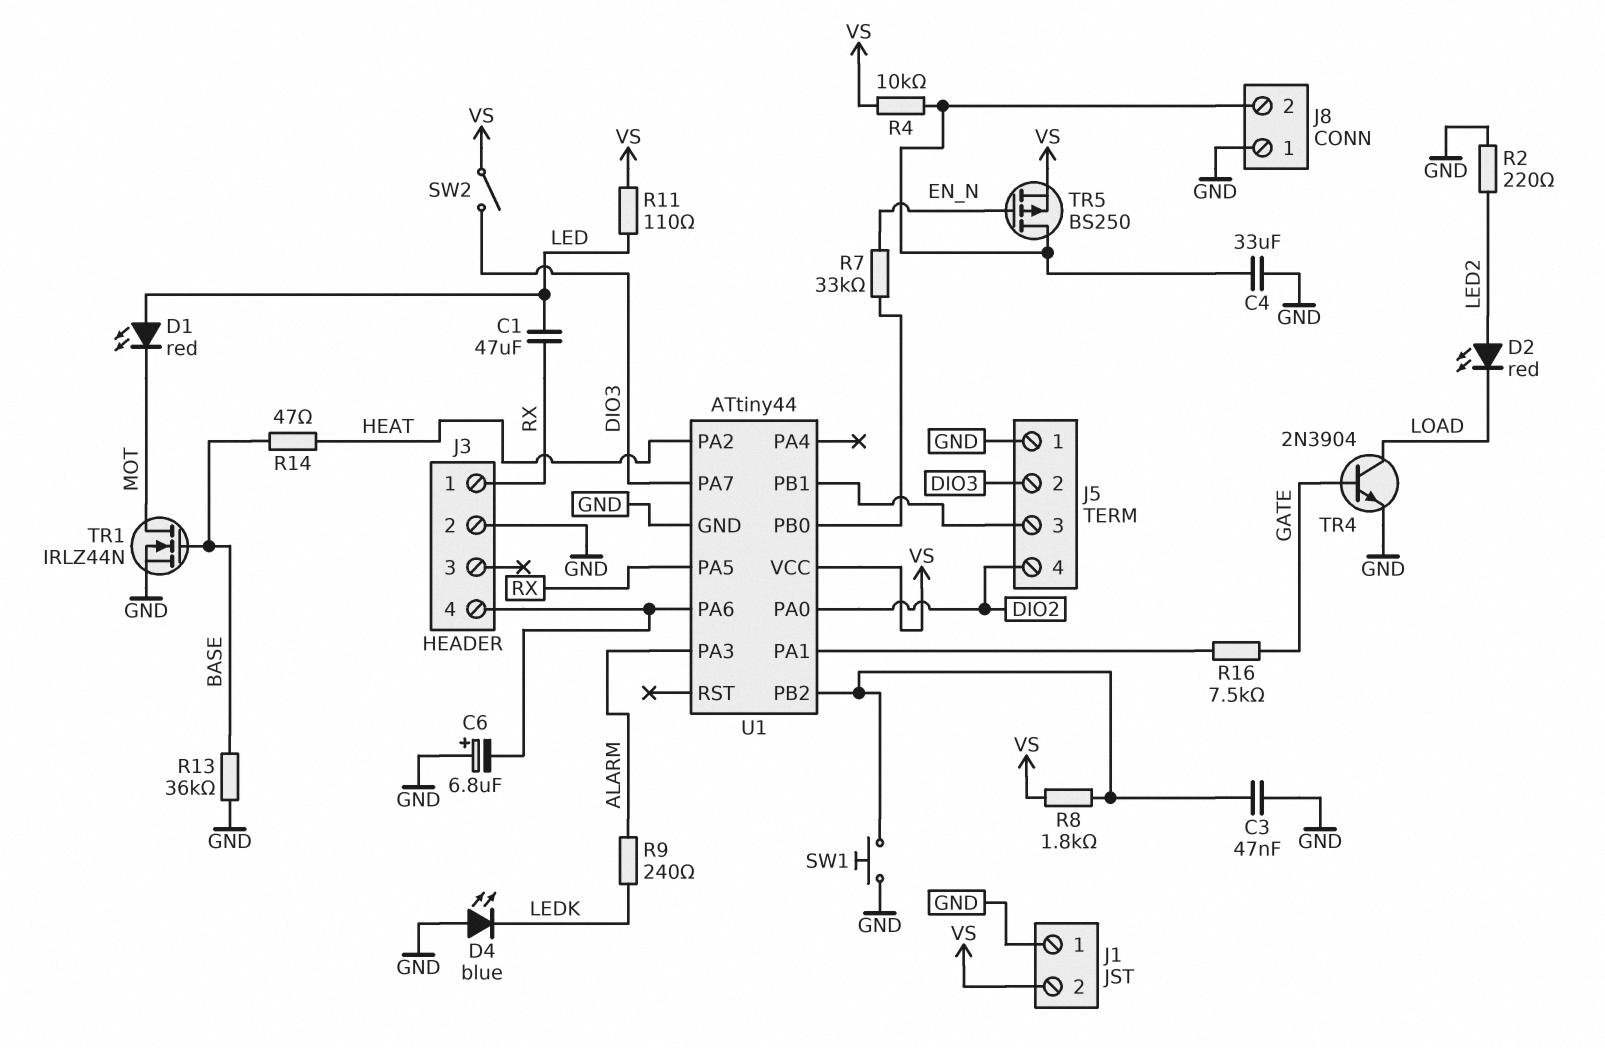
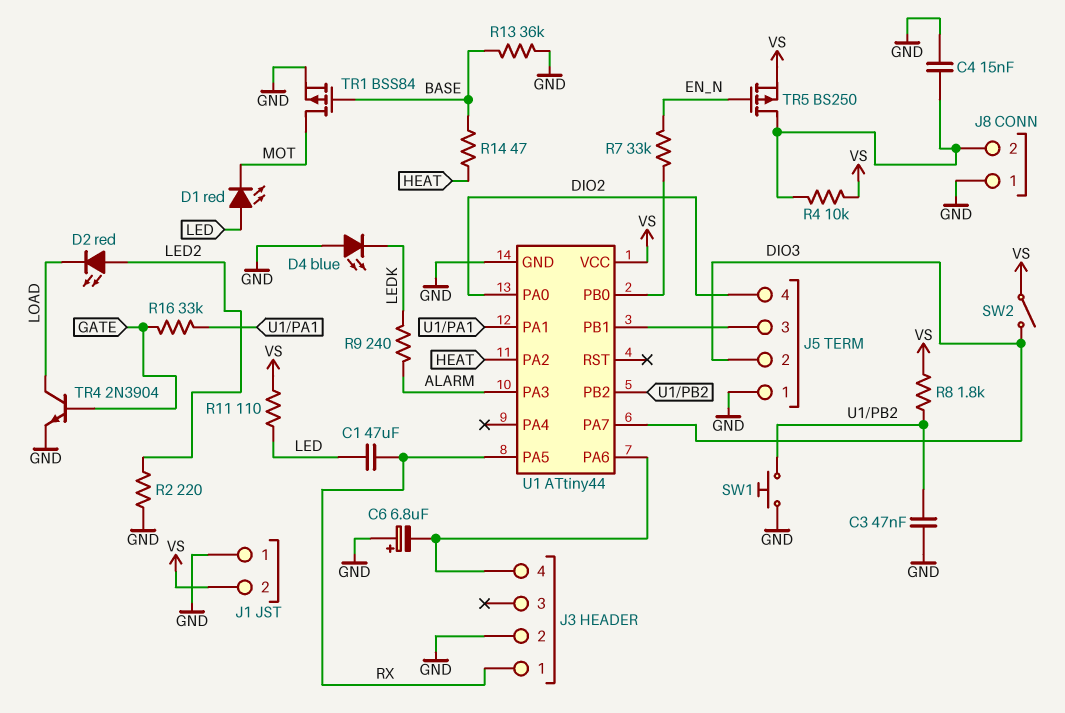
C4: 33uF (GND, J8/2) -> 15nF (GND, J8/2)
R16: 7.5k (GATE, U1/PA1) -> 33k (GATE, U1/PA1)
TR1: NMOS IRLZ44N (G BASE, D MOT, S GND) -> PMOS BSS84 (G BASE, D MOT, S GND)

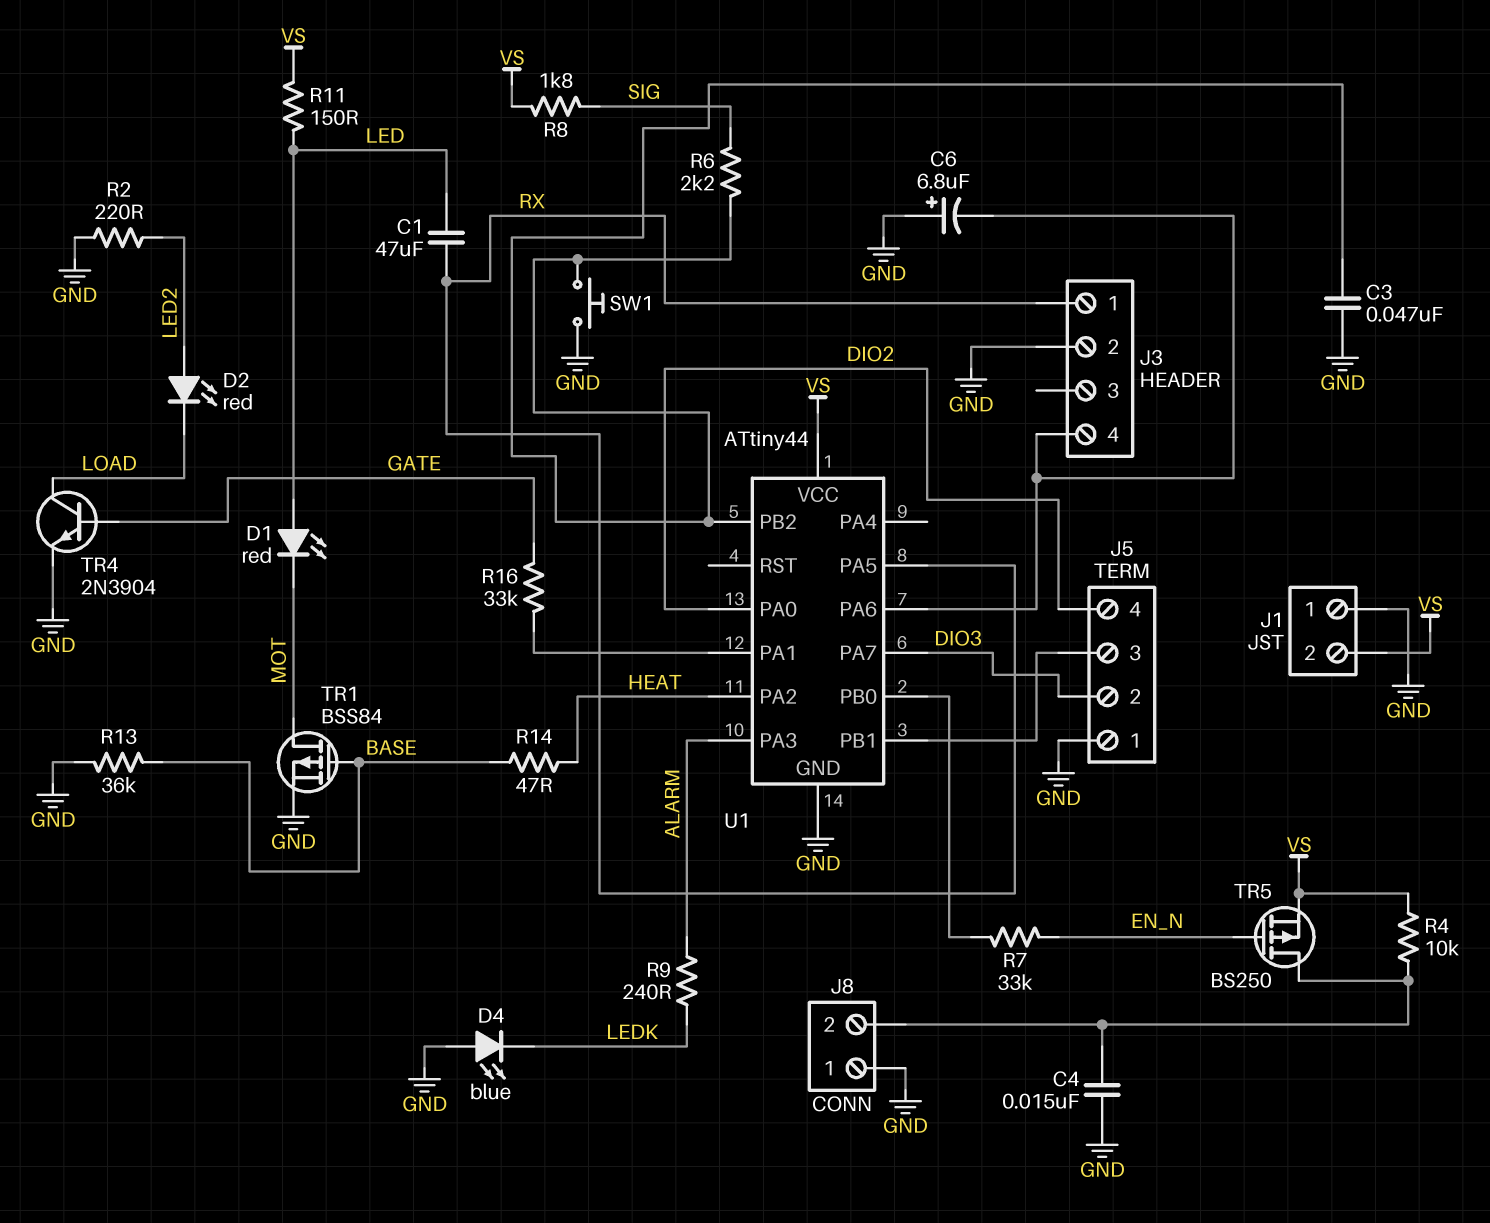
R6: none -> 2.2k (SIG, U1/PB2)
R8: 1.8k (U1/PB2, VS) -> 1.8k (SIG, VS)
R11: 110 (LED, VS) -> 150 (LED, VS)
SW2: switch (DIO3, VS) -> none

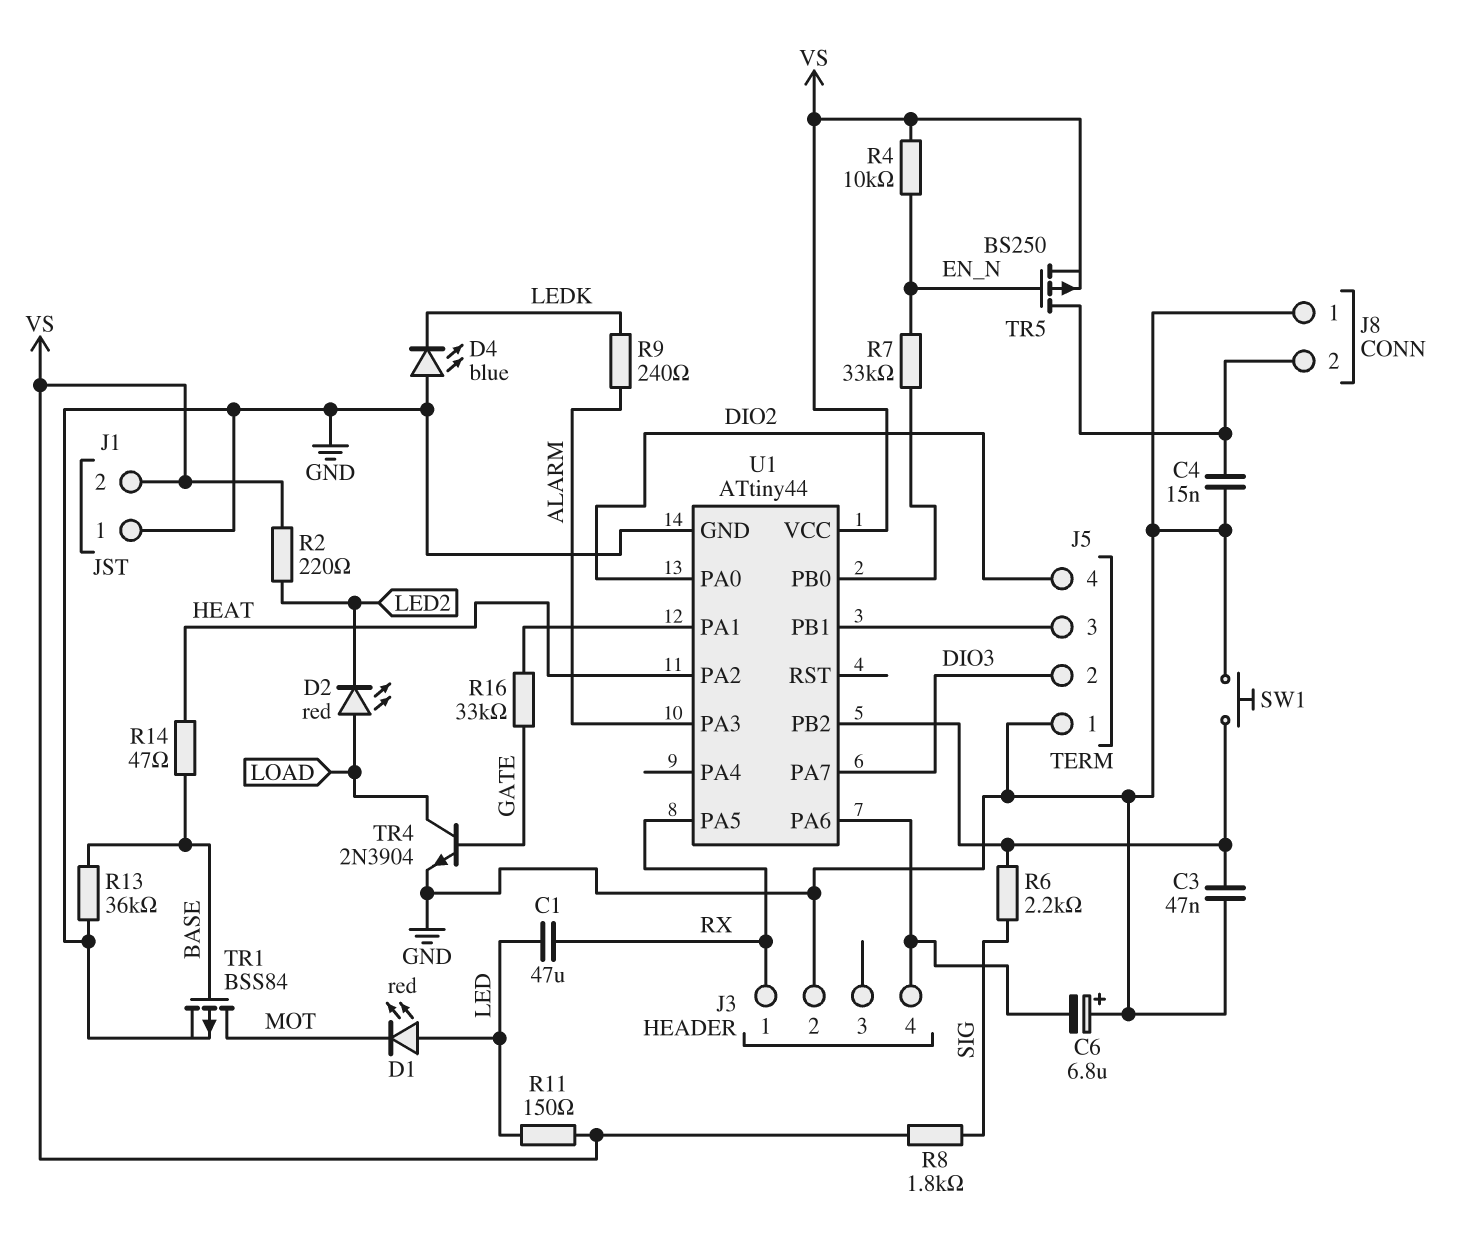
D2: LED red (A LED2, K LOAD) -> LED red (A LOAD, K LED2)
R2: 220 (GND, LED2) -> 220 (LED2, VS)
R4: 10k (J8/2, VS) -> 10k (EN_N, VS)

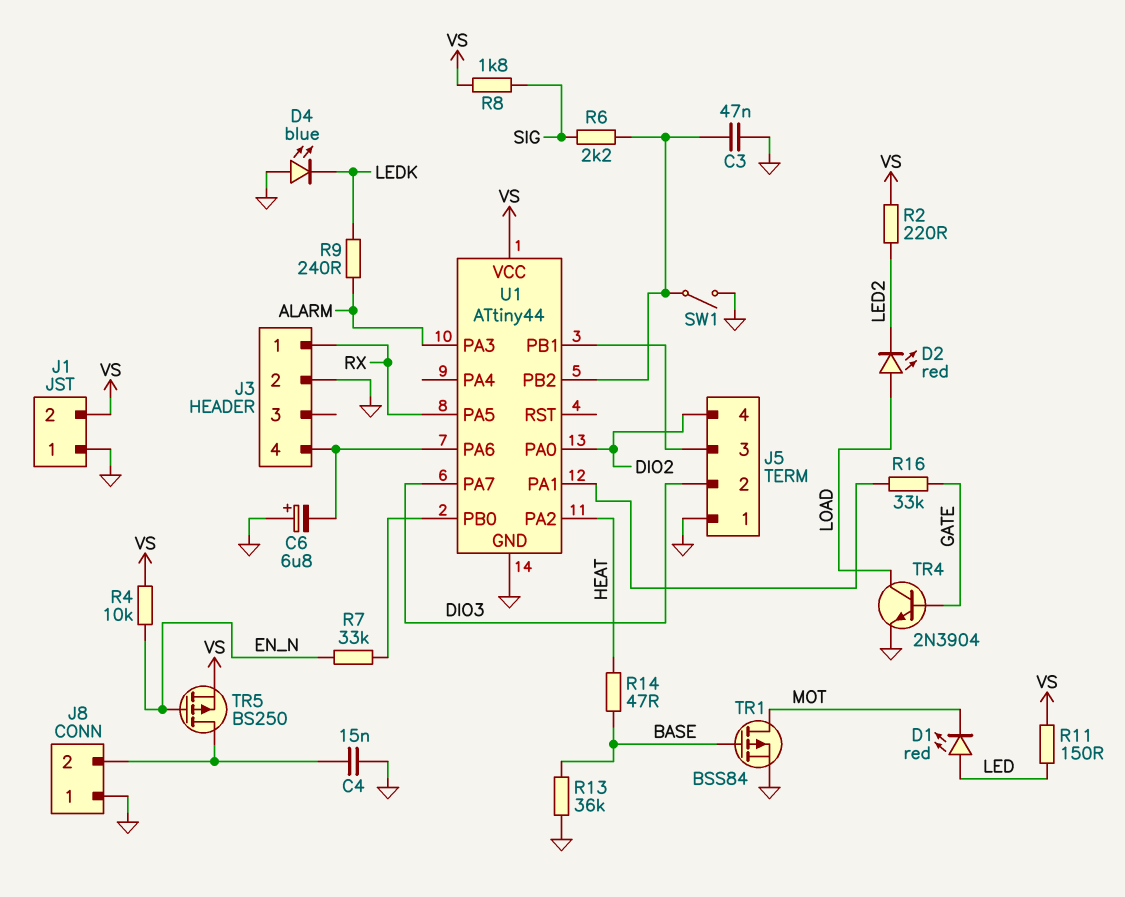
C1: 47uF (LED, RX) -> none
SW1: button (GND, U1/PB2) -> switch (GND, U1/PB2)

